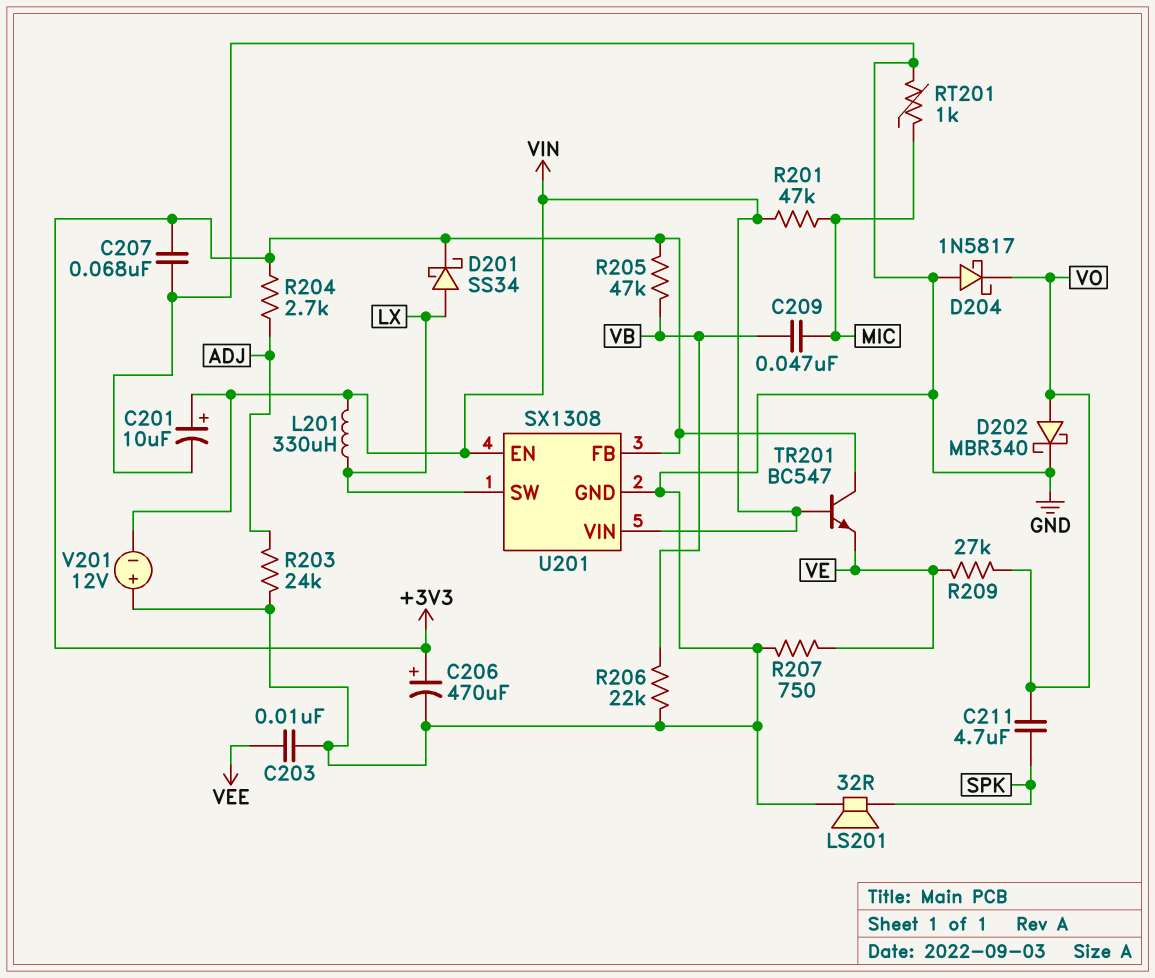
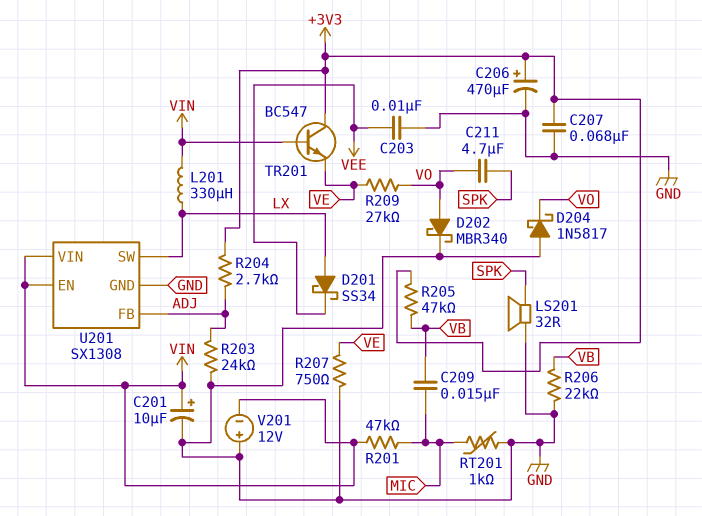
C209: 47nF (MIC, VB) -> 15nF (MIC, VB)
D201: schottky SS34 (A LX, K +3V3) -> schottky SS34 (A LX, K VEE)
U201 pin FB: +3V3 -> ADJ

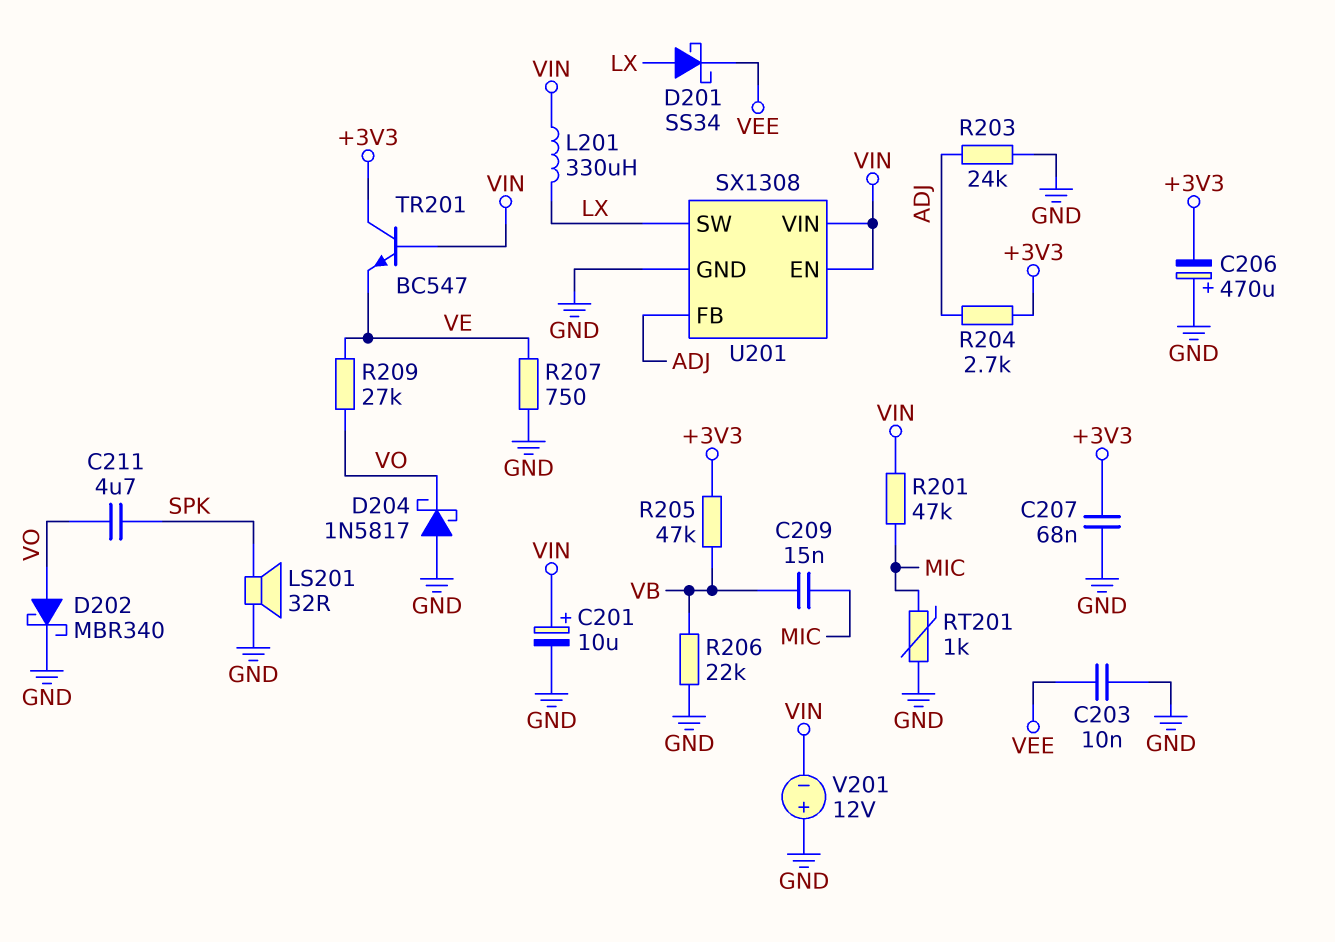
C206: 470uF (plus +3V3, minus GND) -> 470uF (plus GND, minus +3V3)

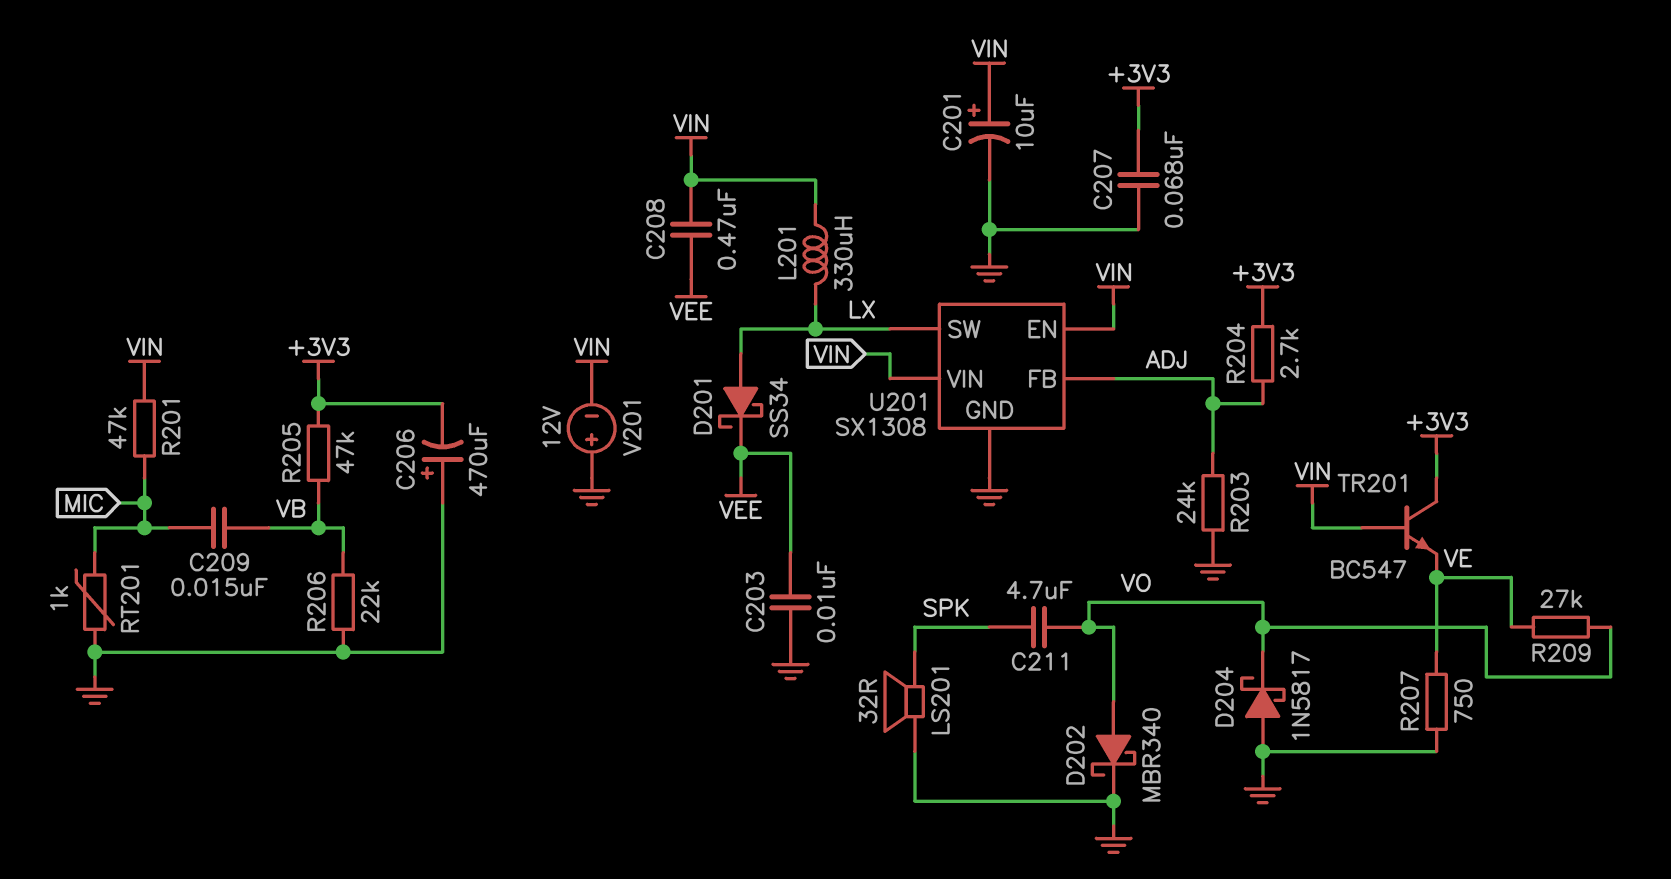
C208: none -> 470nF (VEE, VIN)

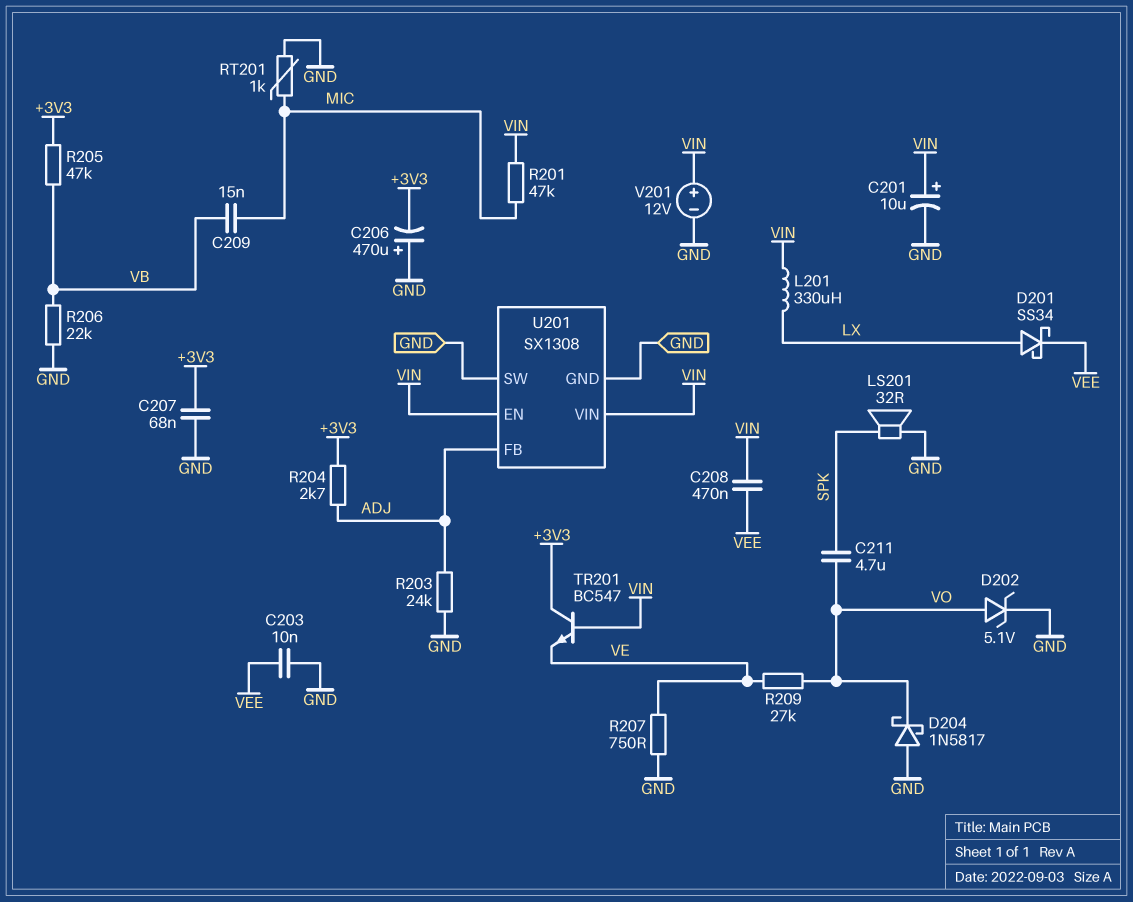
D202: schottky MBR340 (A VO, K GND) -> zener 5.1V (A VO, K GND)
U201 pin SW: LX -> GND
V201: 12V (plus GND, minus VIN) -> 12V (plus VIN, minus GND)

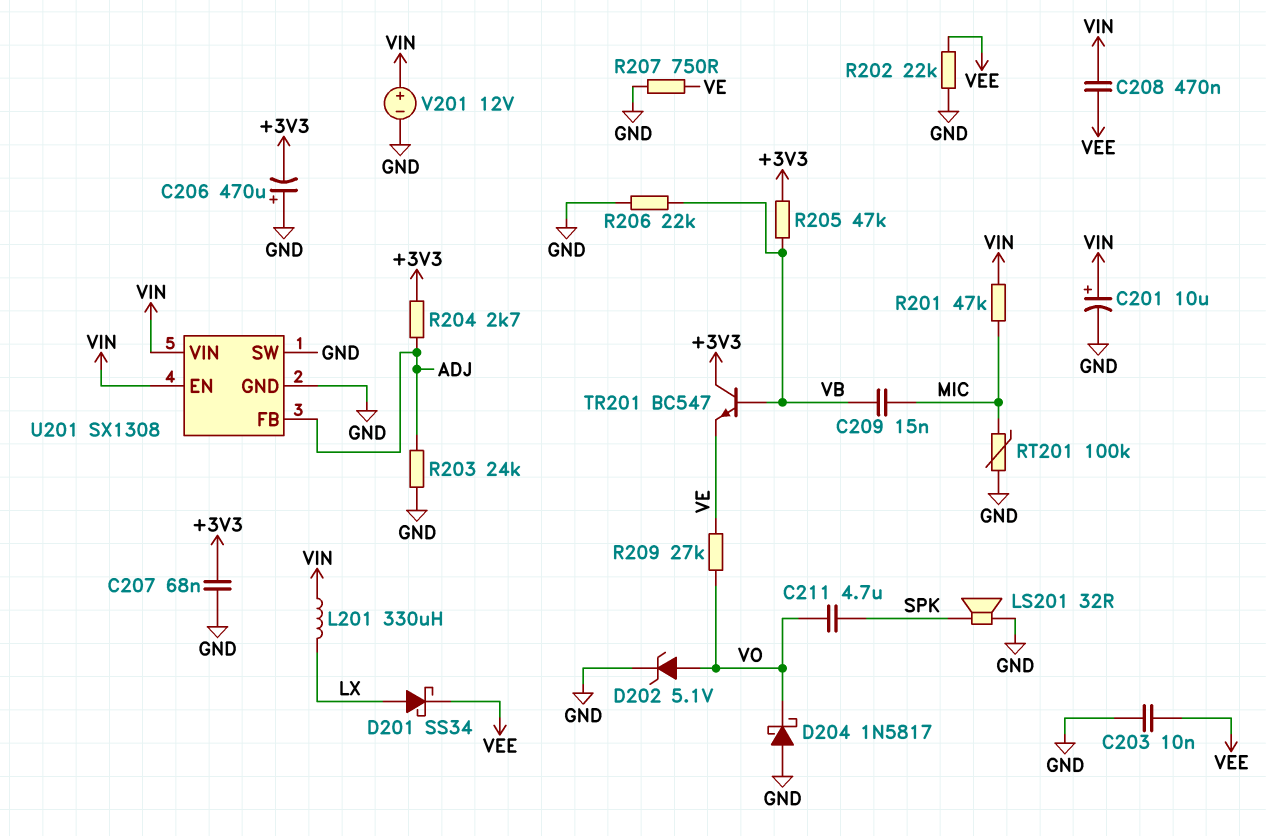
R202: none -> 22k (GND, VEE)
RT201: 1k (GND, MIC) -> 100k (GND, MIC)
TR201: NPN BC547 (B VIN, C +3V3, E VE) -> NPN BC547 (B VB, C +3V3, E VE)

